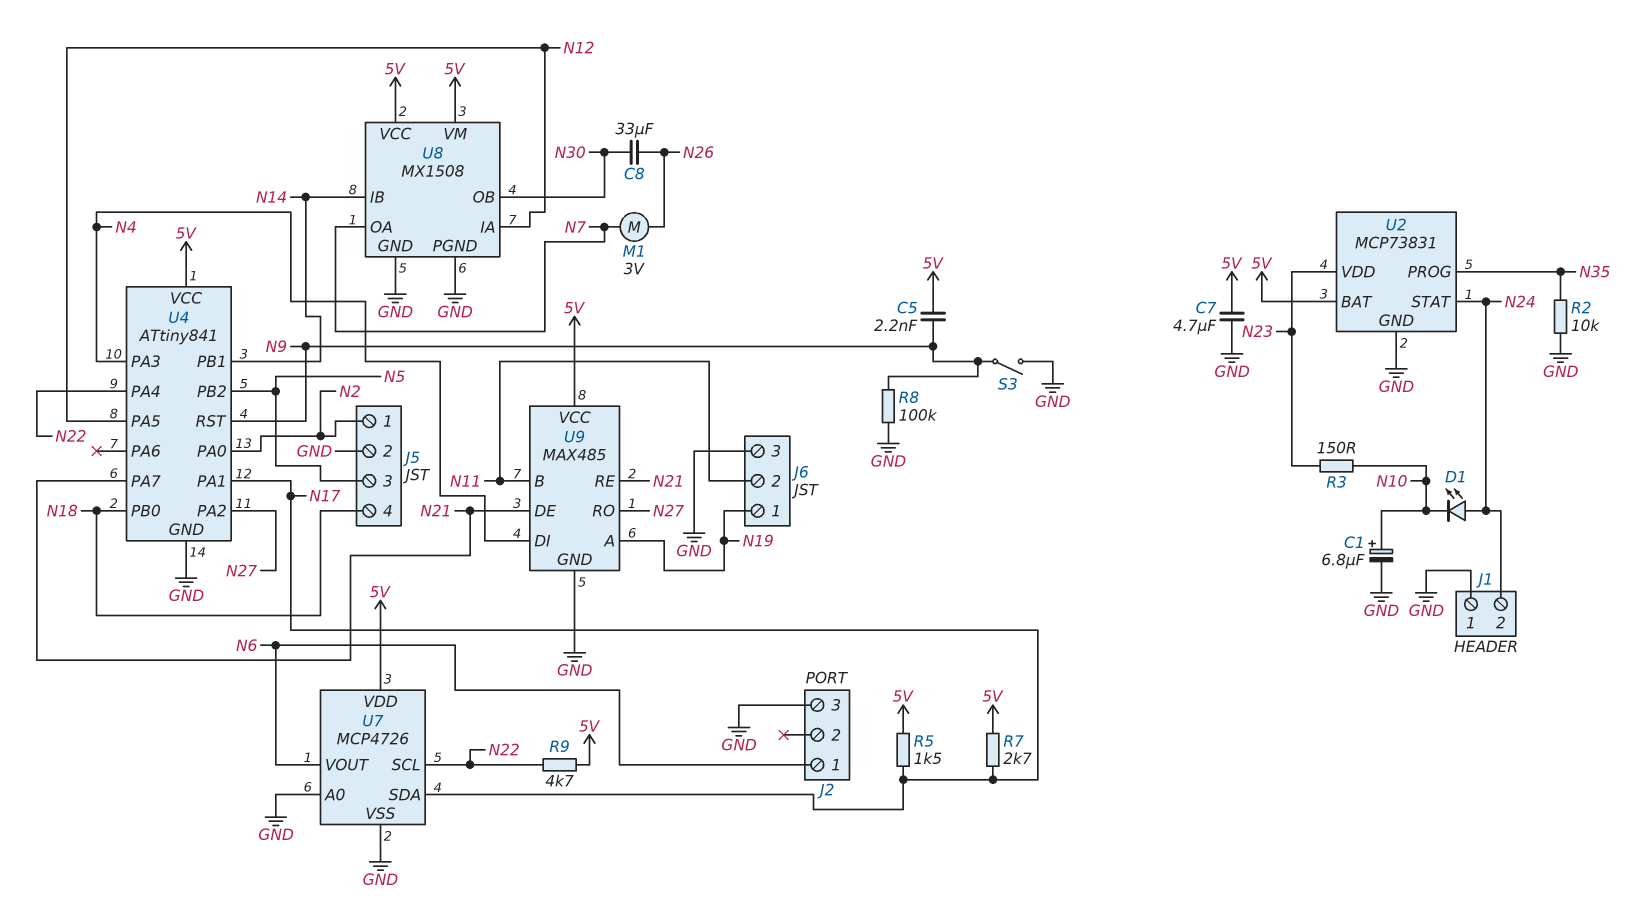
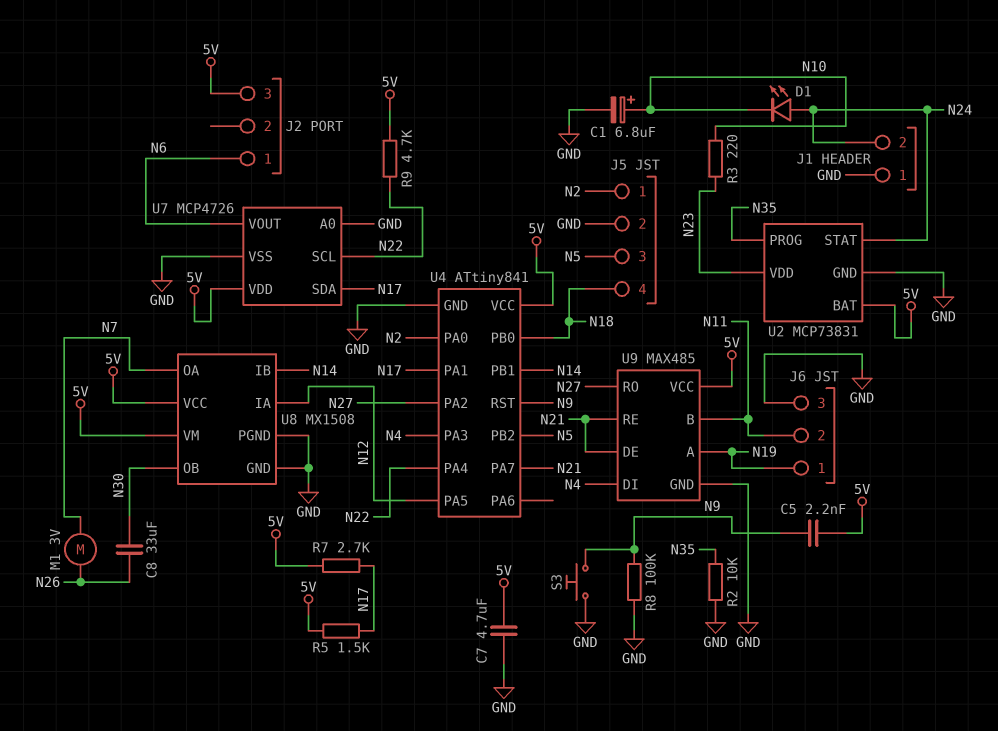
J2 pin 3: GND -> 5V
R3: 150 (N10, N23) -> 220 (N10, N23)
S3: switch (GND, N9) -> button (GND, N9)

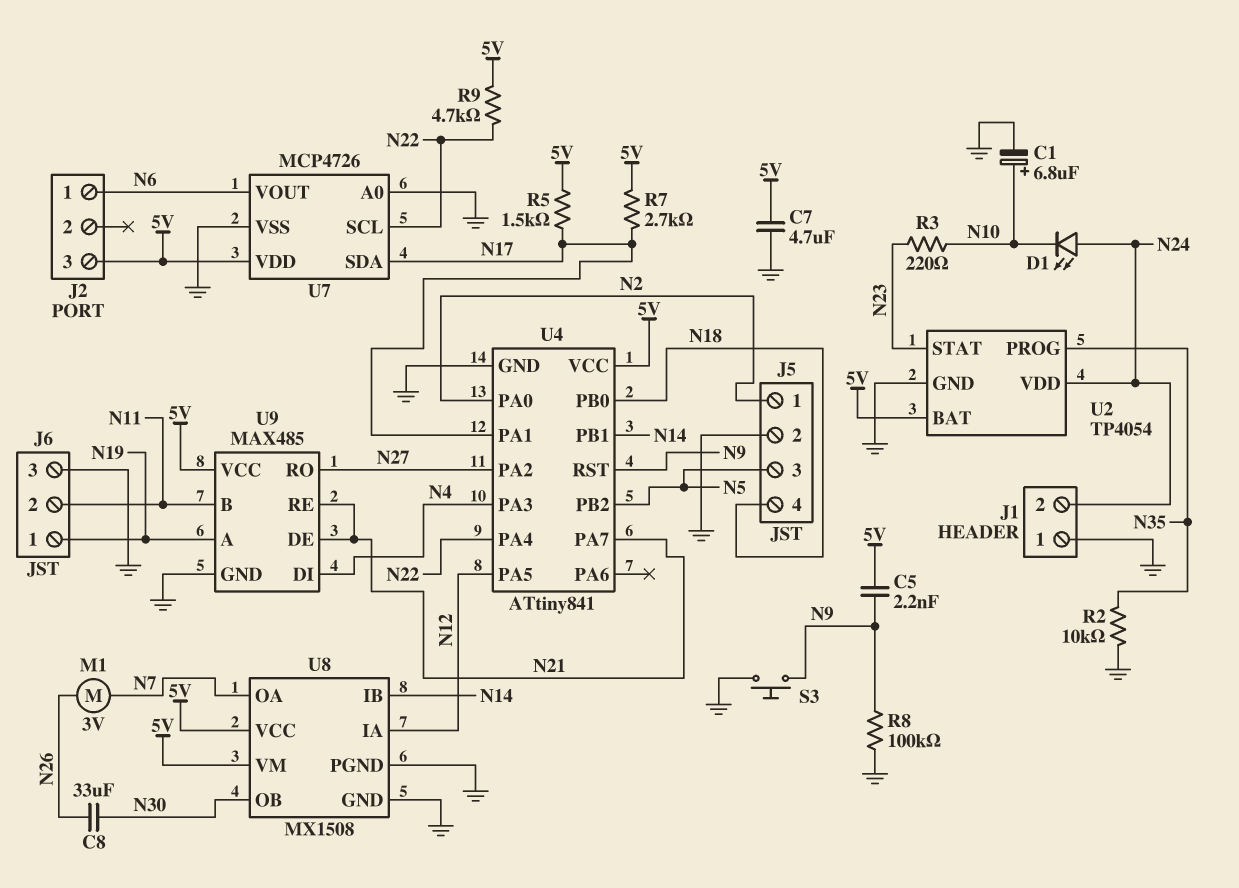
U2: MCP73831 -> TP4054
U2 pin STAT: N24 -> N23
U2 pin VDD: N23 -> N24

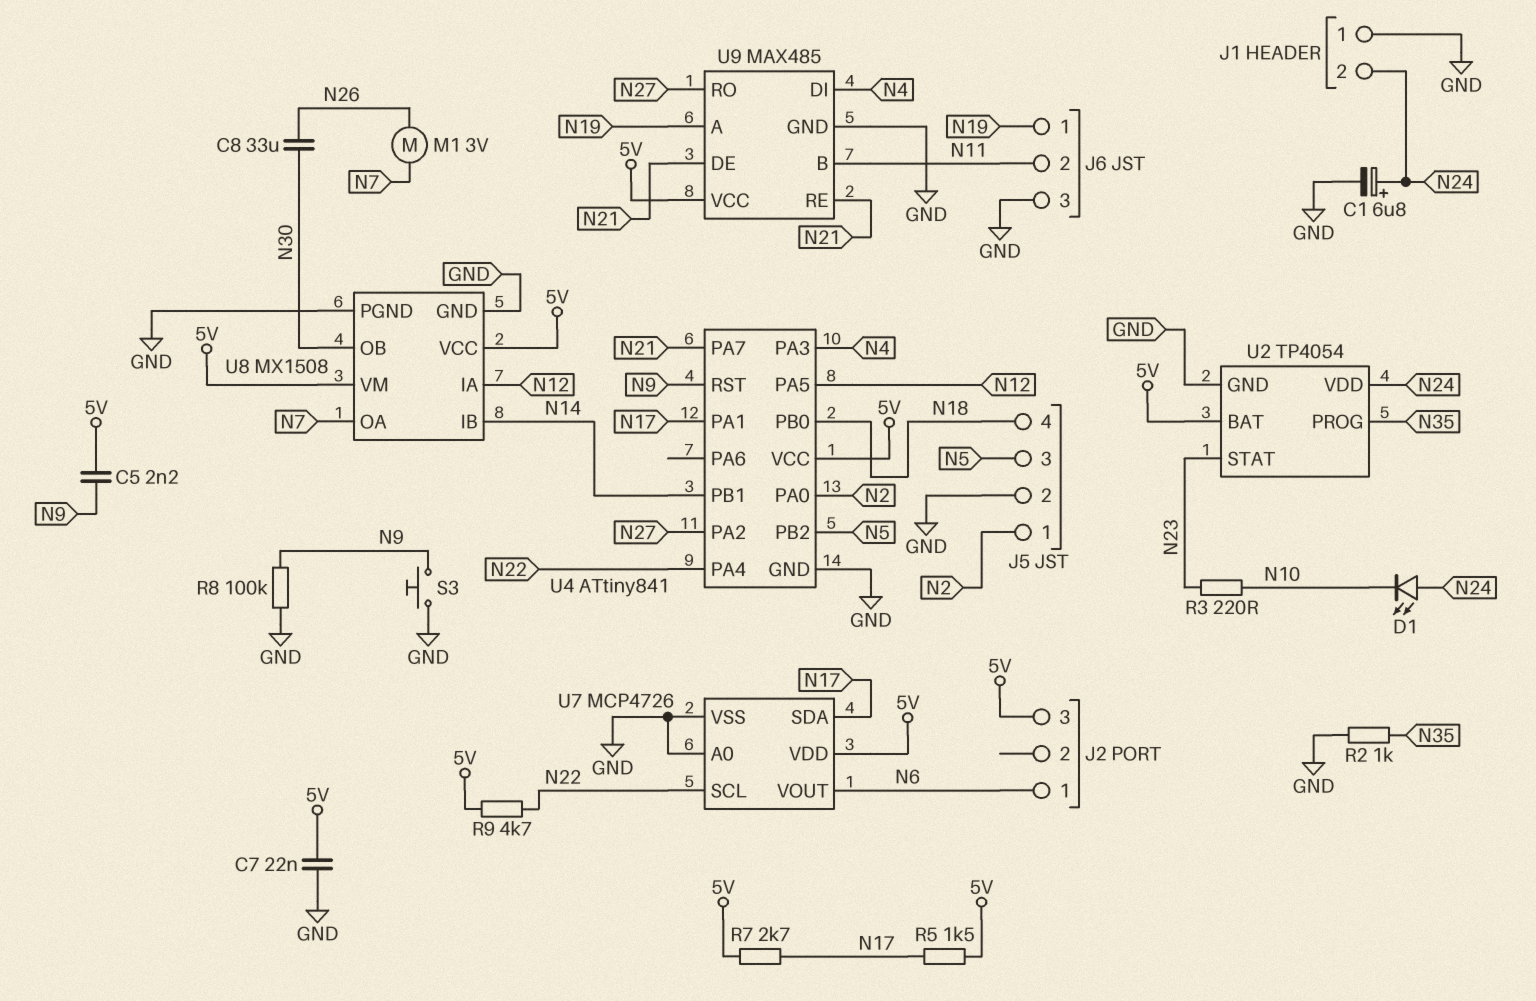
C1: 6.8uF (plus N10, minus GND) -> 6.8uF (plus N24, minus GND)
C7: 4.7uF (5V, GND) -> 22nF (5V, GND)
R2: 10k (GND, N35) -> 1k (GND, N35)

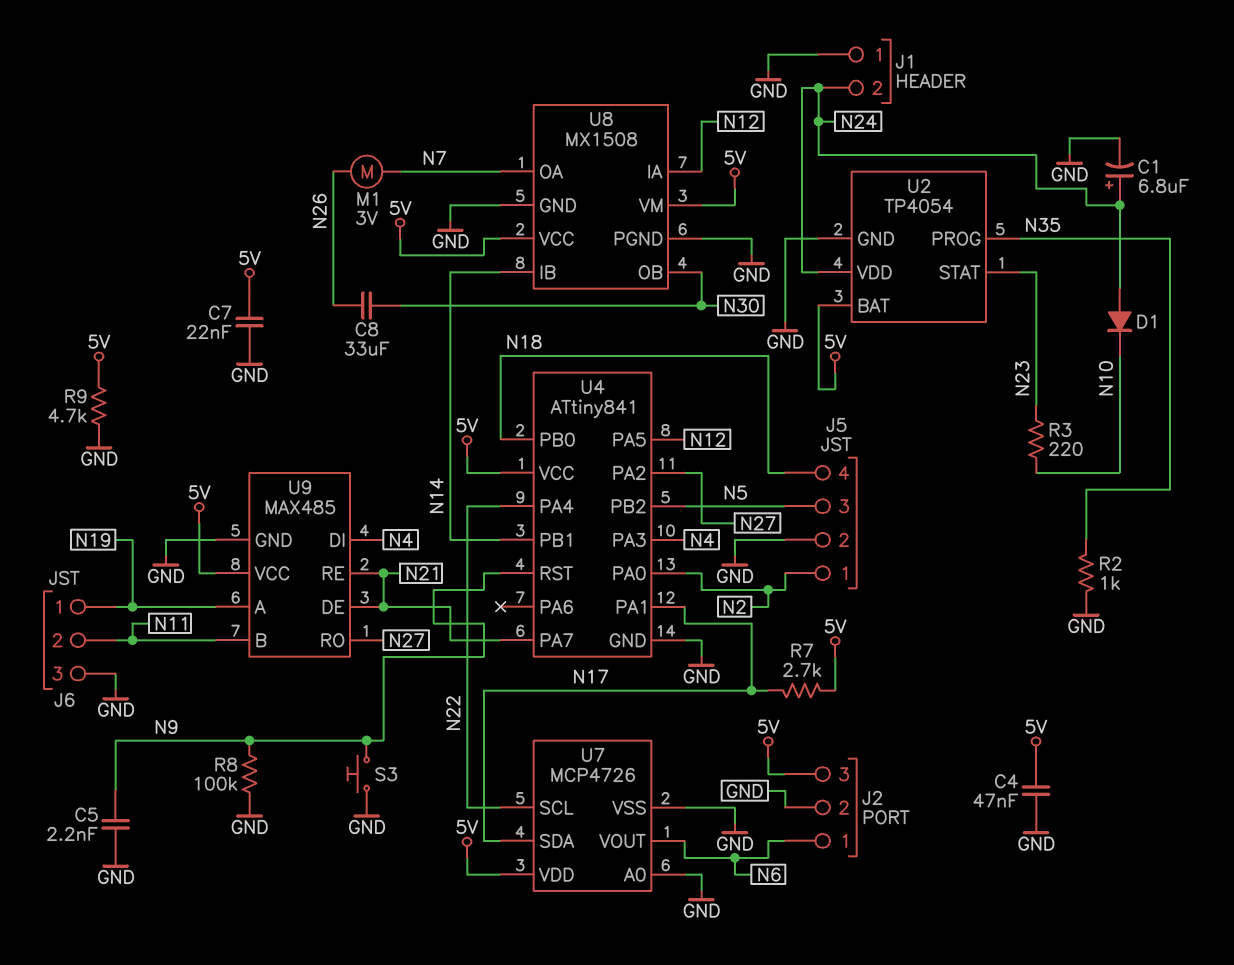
C4: none -> 47nF (5V, GND)
C5: 2.2nF (5V, N9) -> 2.2nF (GND, N9)
D1: LED (A N24, K N10) -> diode (A N24, K N10)
J2 pin 2: none -> GND
R5: 1.5k (5V, N17) -> none
R9: 4.7k (5V, N22) -> 4.7k (5V, GND)

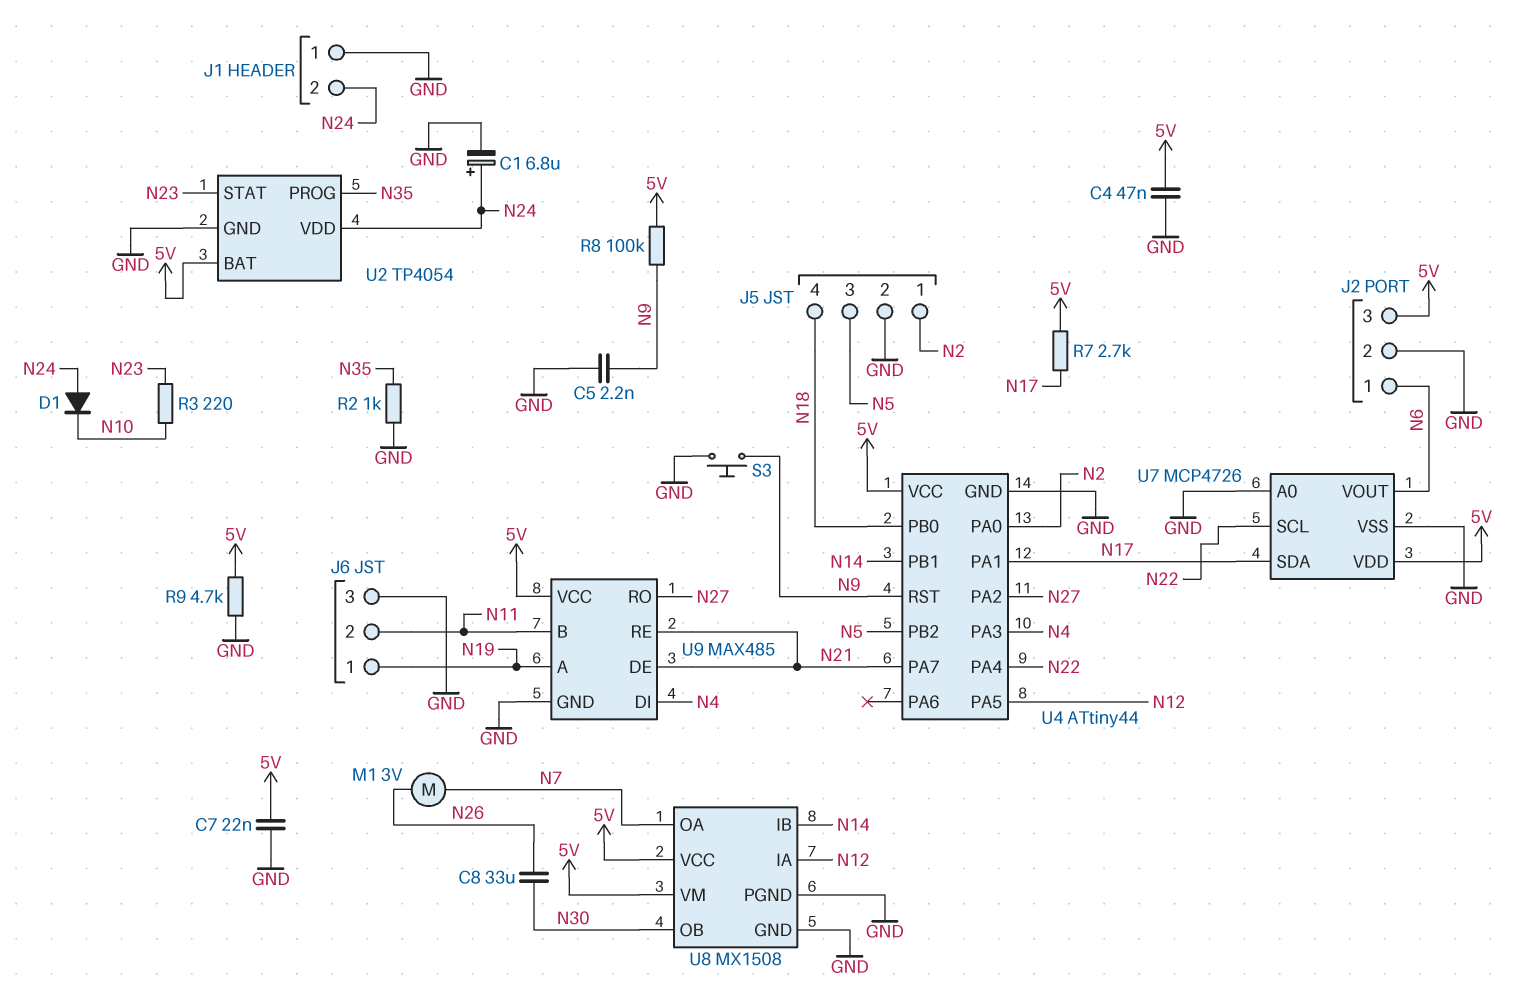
R8: 100k (GND, N9) -> 100k (5V, N9)
U4: ATtiny841 -> ATtiny44

